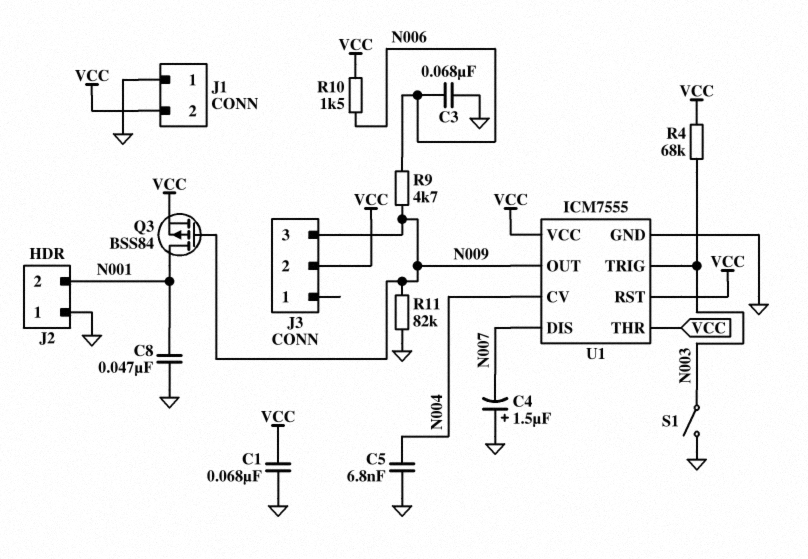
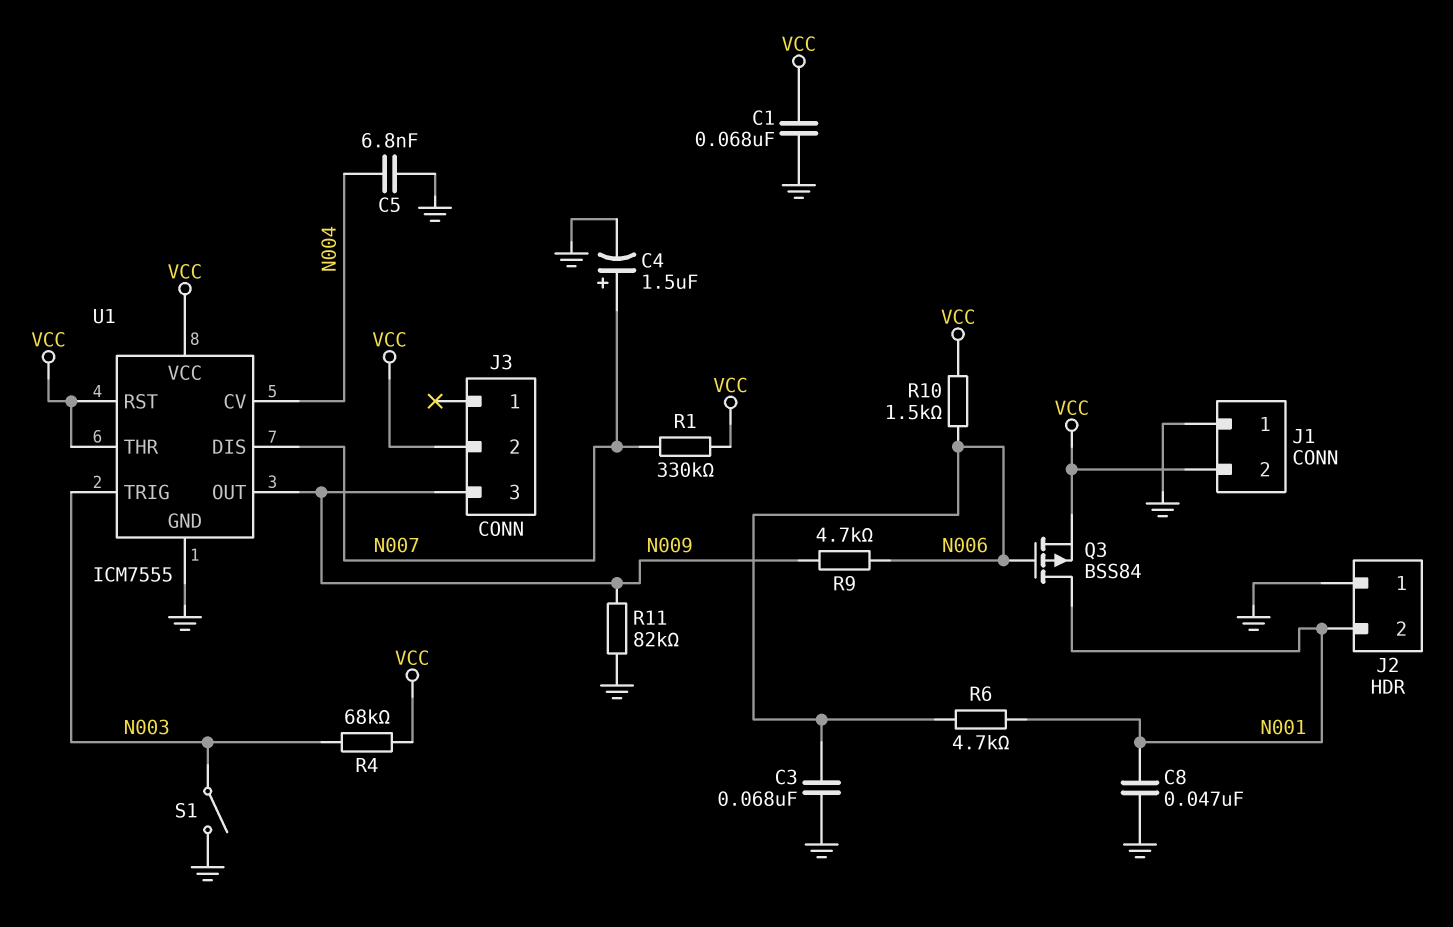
C4: 1.5uF (plus GND, minus N007) -> 1.5uF (plus N007, minus GND)
Q3: PMOS BSS84 (G N009, D N001, S VCC) -> PMOS BSS84 (G N006, D N001, S VCC)
R1: none -> 330k (N007, VCC)
R6: none -> 4.7k (N001, N006)

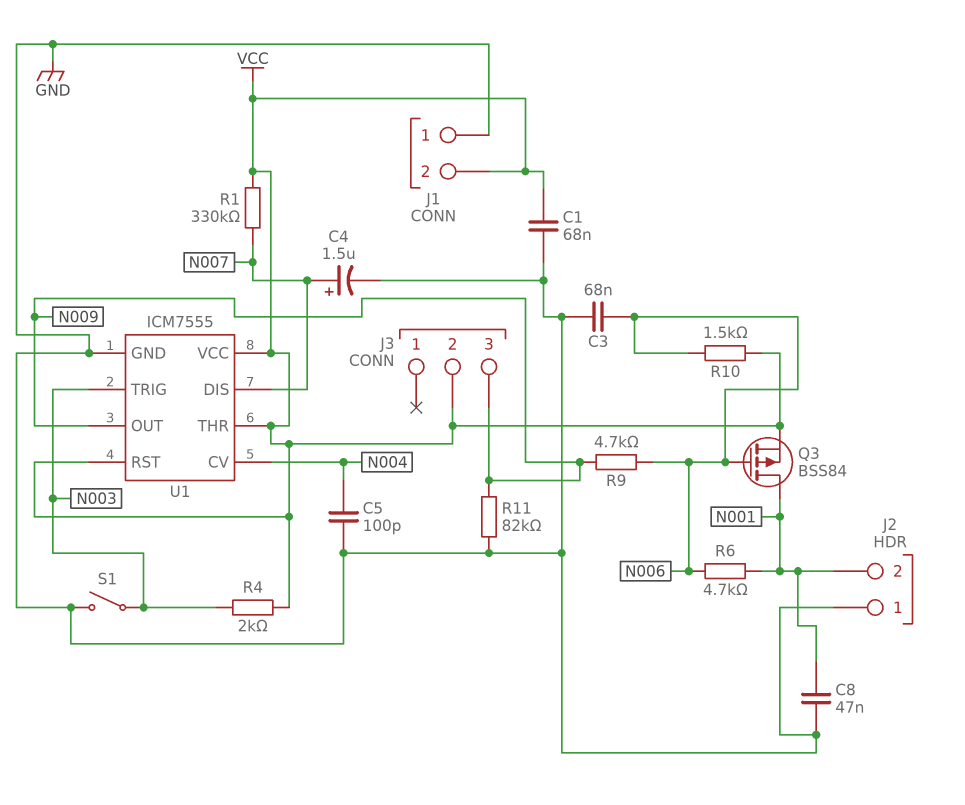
C5: 6.8nF (GND, N004) -> 100pF (GND, N004)
R4: 68k (N003, VCC) -> 2k (N003, VCC)

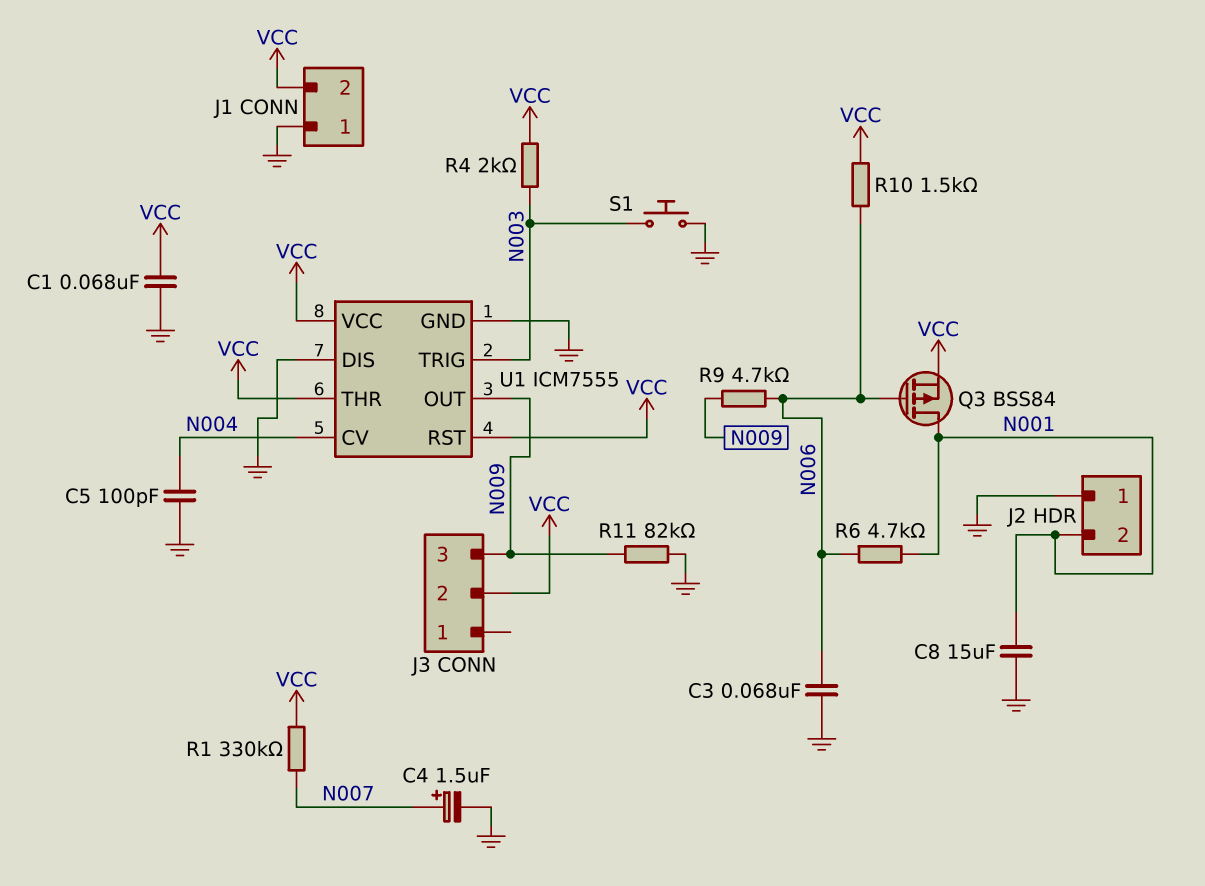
C8: 47nF (GND, N001) -> 15uF (GND, N001)
S1: switch (GND, N003) -> button (GND, N003)
U1 pin DIS: N007 -> GND

